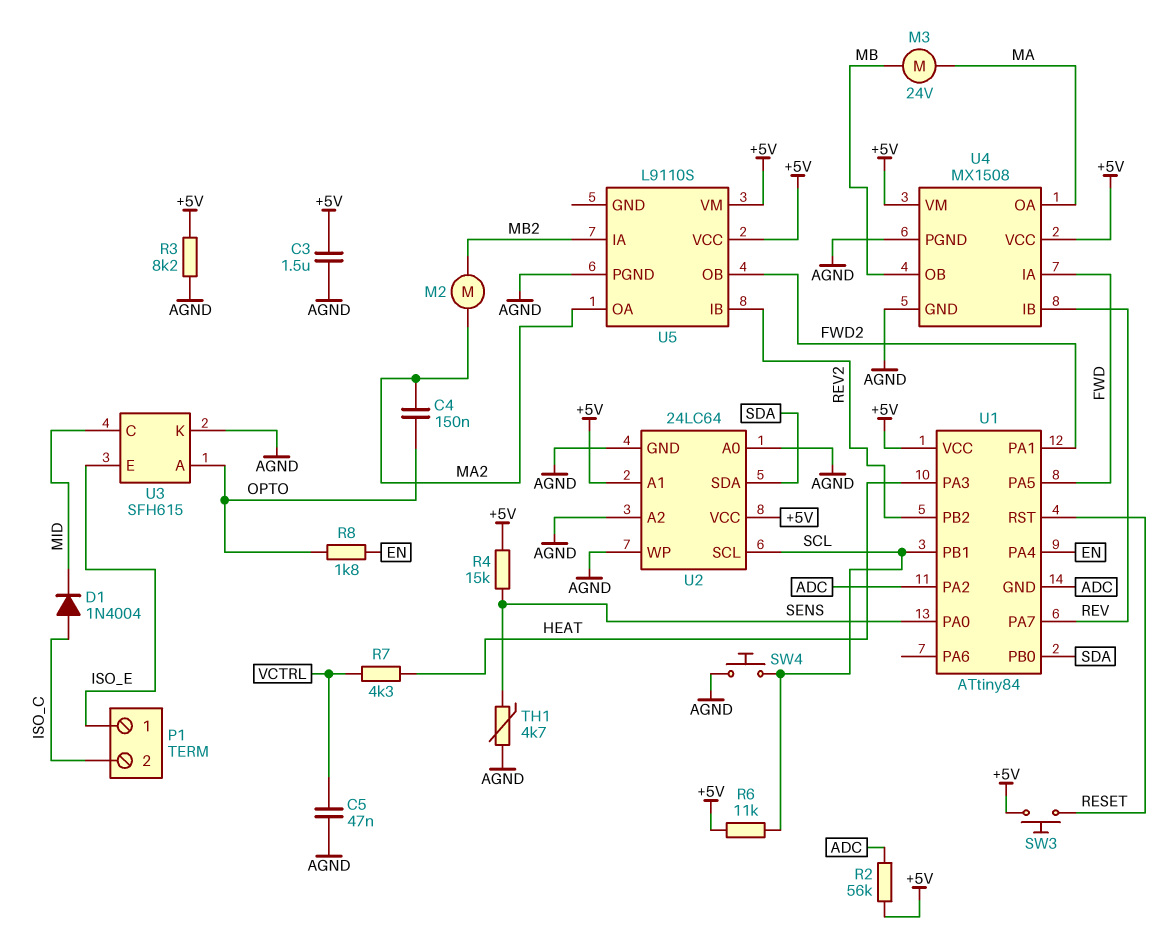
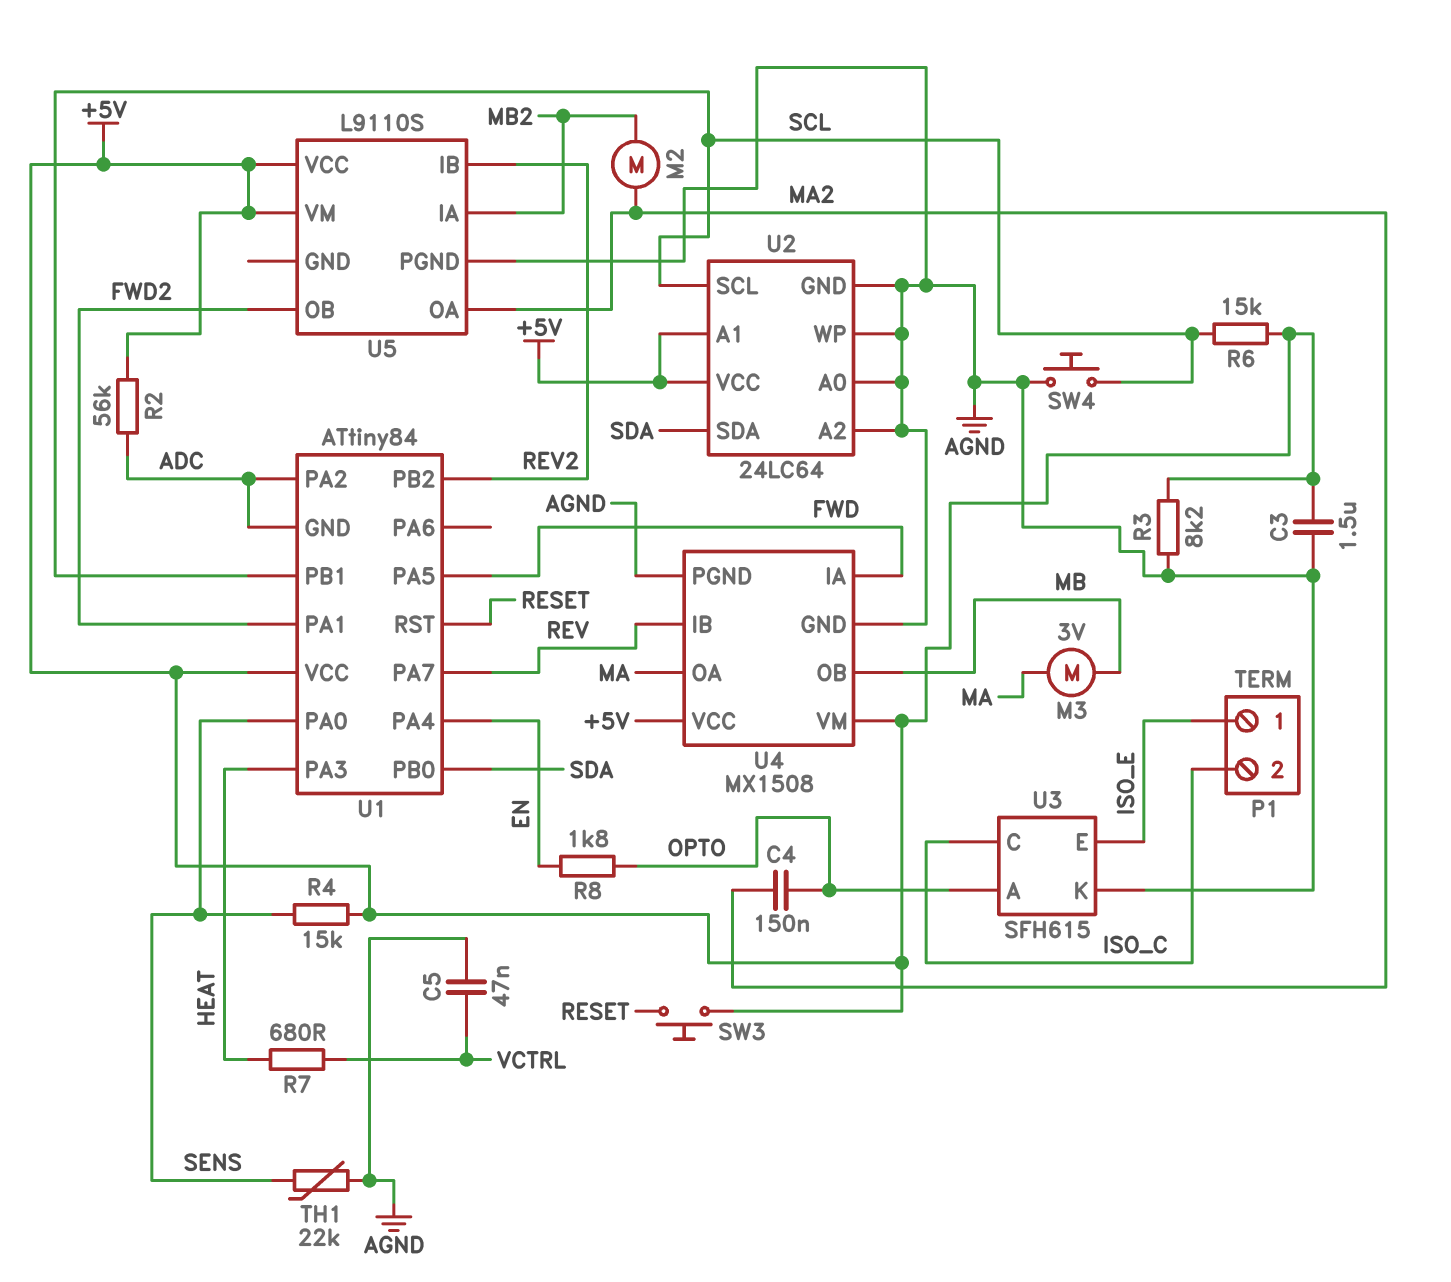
D1: diode 1N4004 (A ISO_C, K MID) -> none
M3: motor 24V (MA, MB) -> motor 3V (MA, MB)
R6: 11k (+5V, SCL) -> 15k (+5V, SCL)
R7: 4.3k (HEAT, VCTRL) -> 680 (HEAT, VCTRL)
TH1: 4.7k (AGND, SENS) -> 22k (AGND, SENS)
U3 pin C: MID -> ISO_C

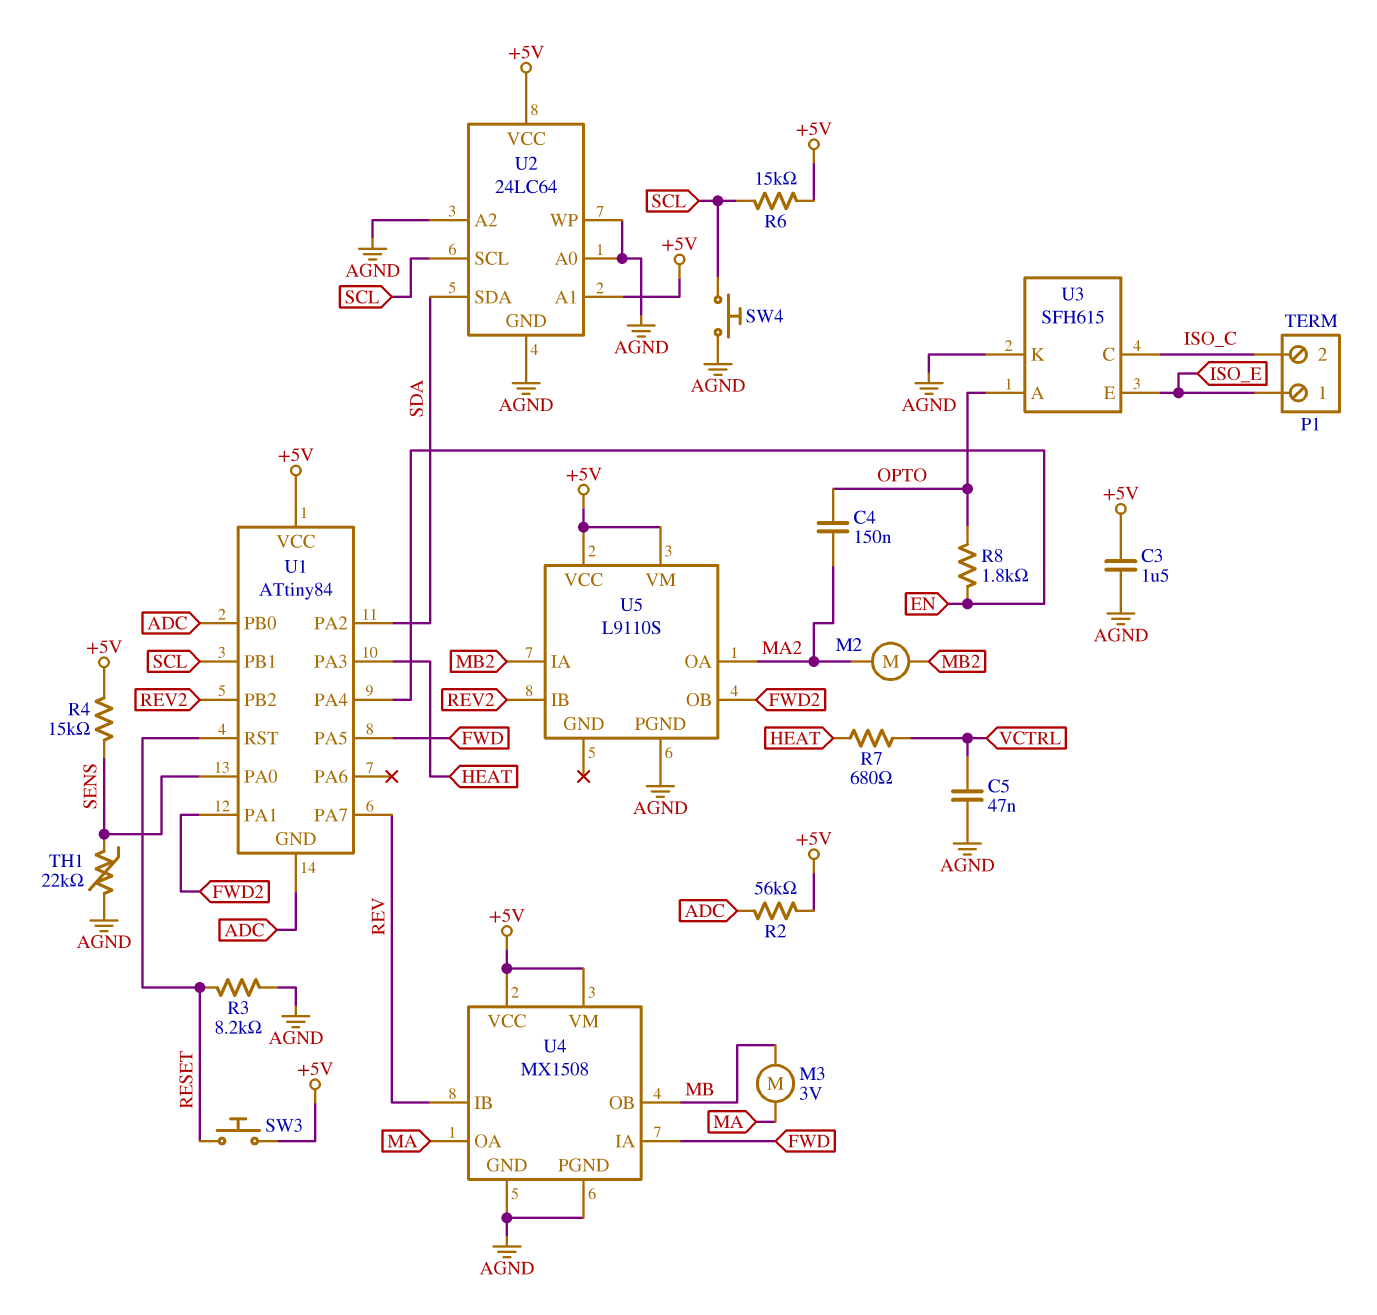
R3: 8.2k (+5V, AGND) -> 8.2k (AGND, RESET)
U1 pin PA2: ADC -> SDA
U1 pin PB0: SDA -> ADC

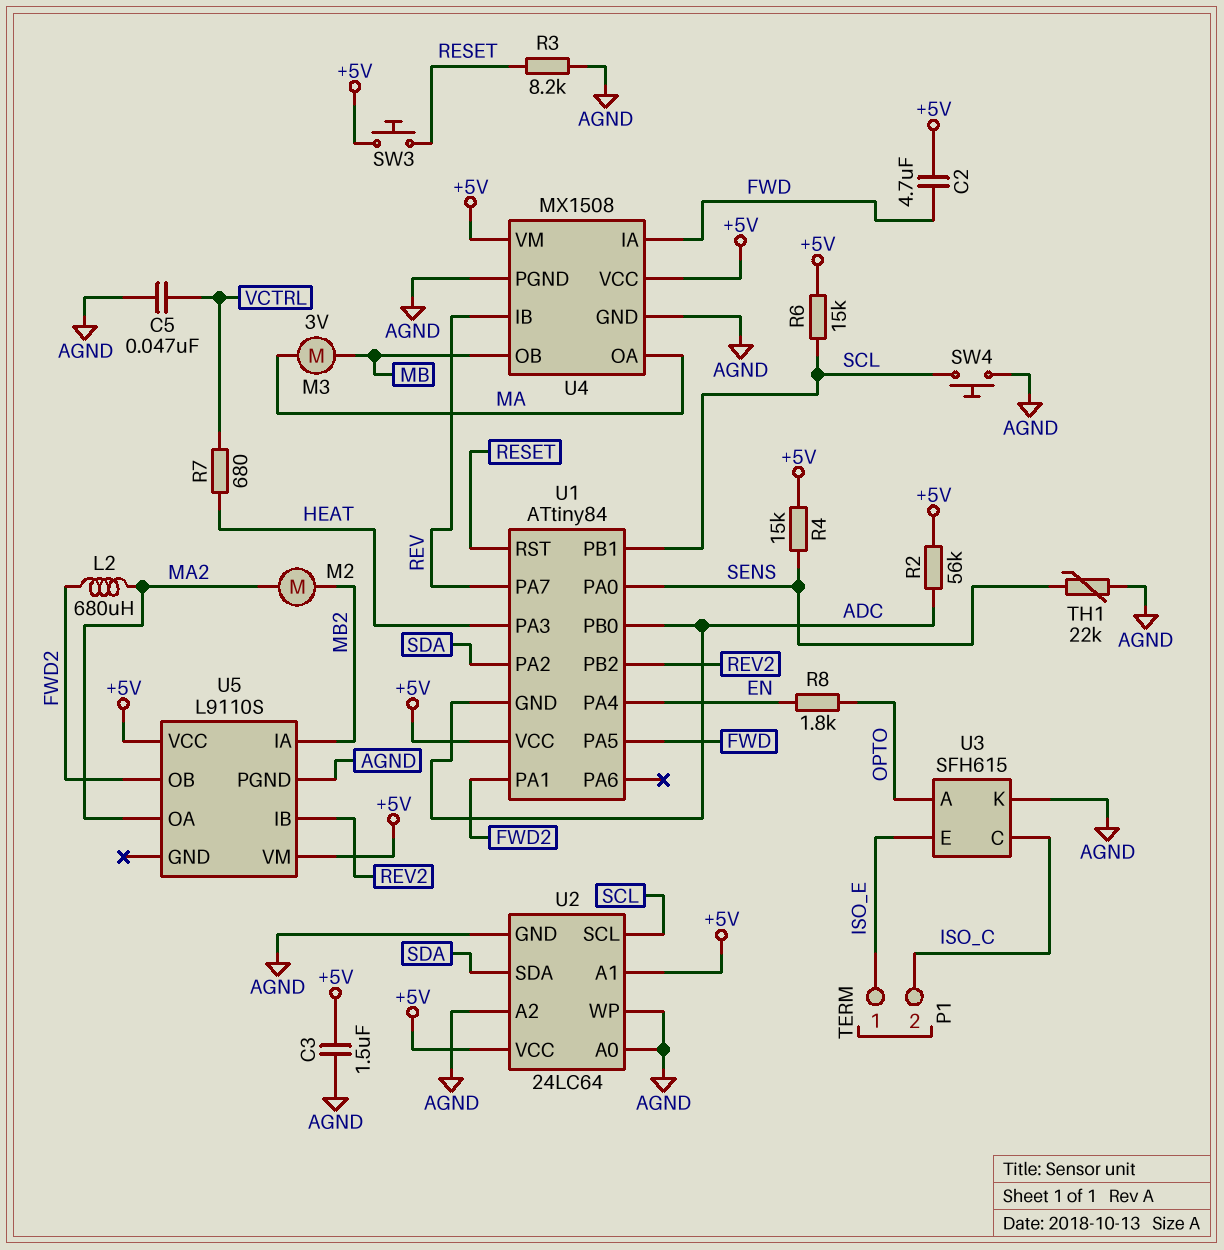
C2: none -> 4.7uF (+5V, FWD)
C4: 150nF (MA2, OPTO) -> none
L2: none -> 680uH (FWD2, MA2)

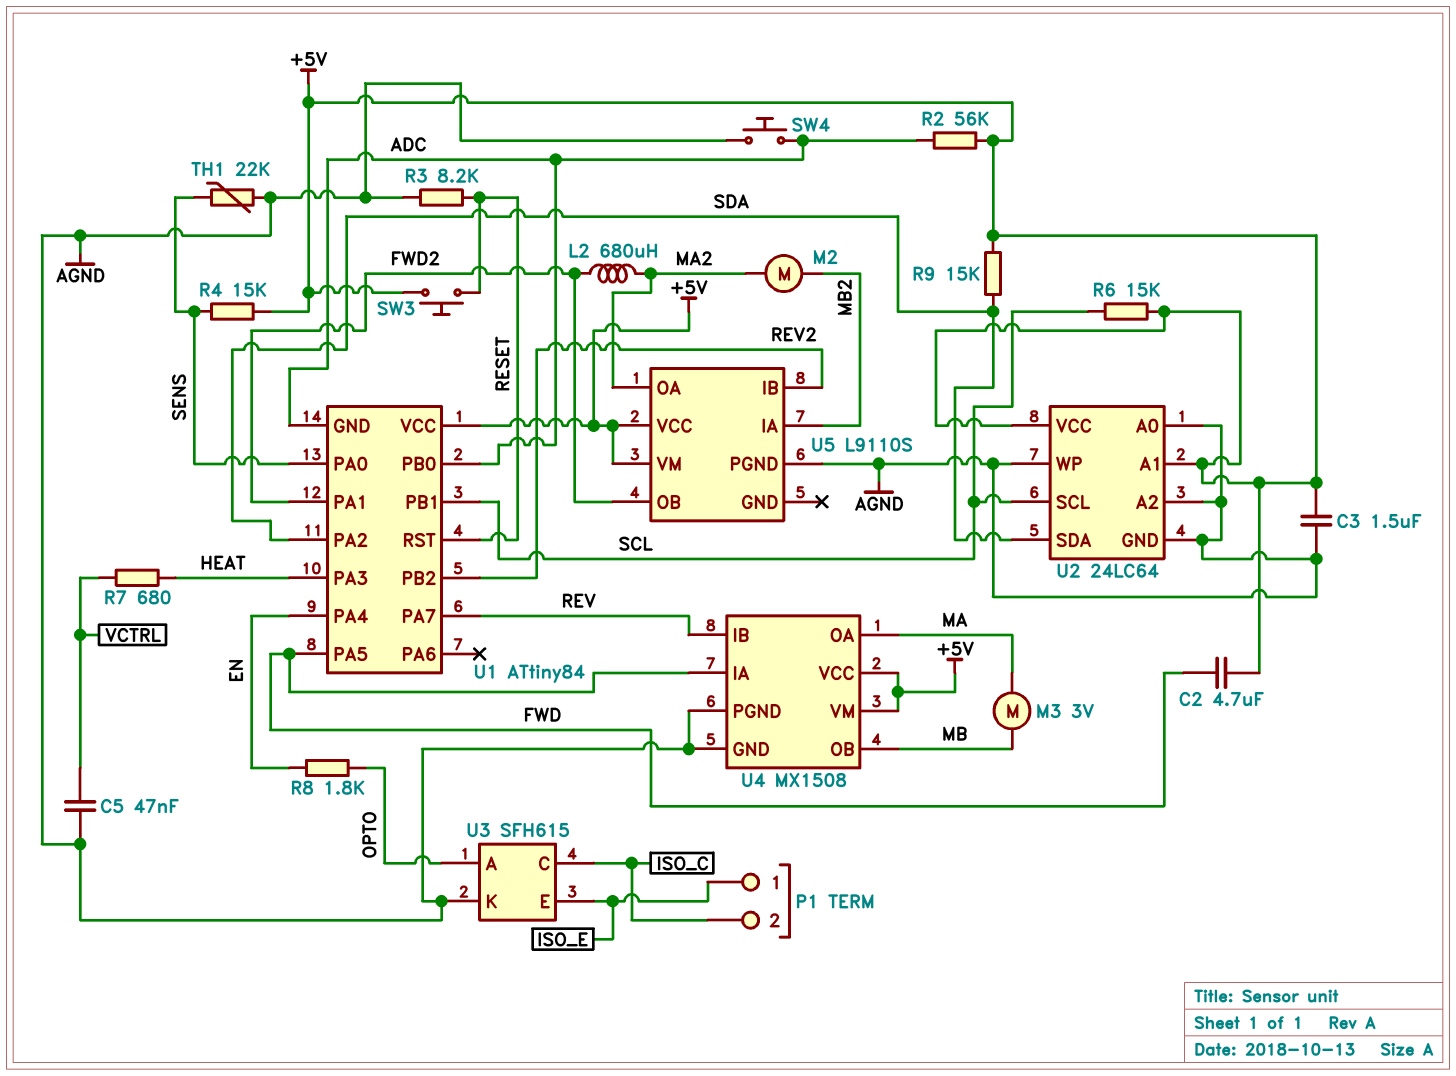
R9: none -> 15k (+5V, SDA)
SW4: button (AGND, SCL) -> button (ADC, AGND)

